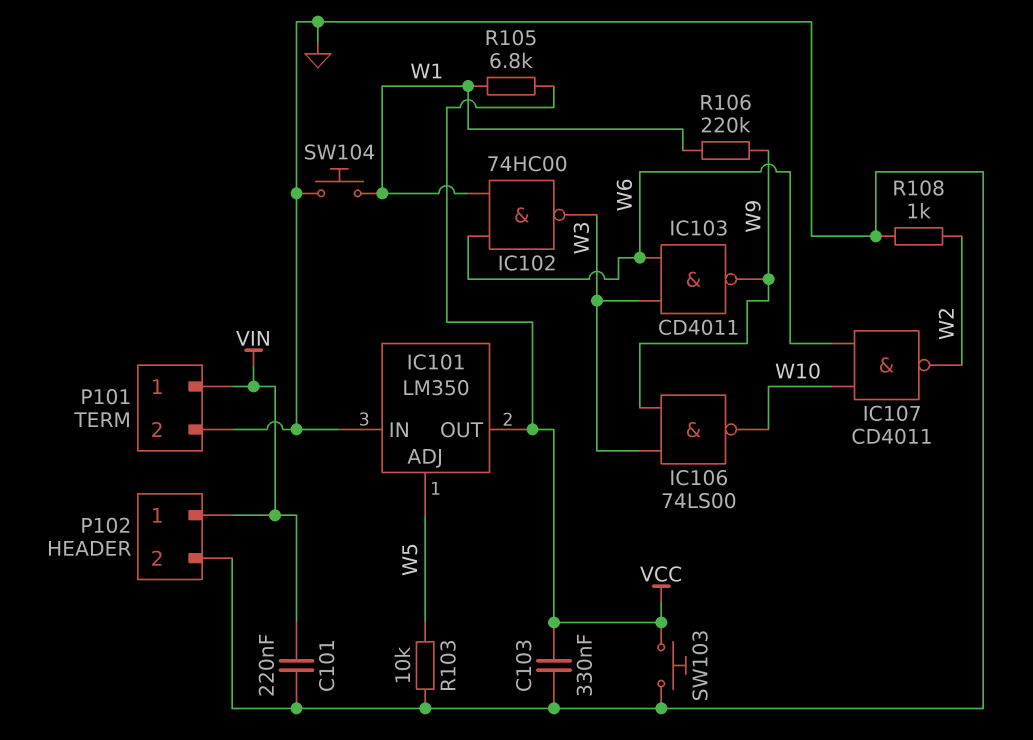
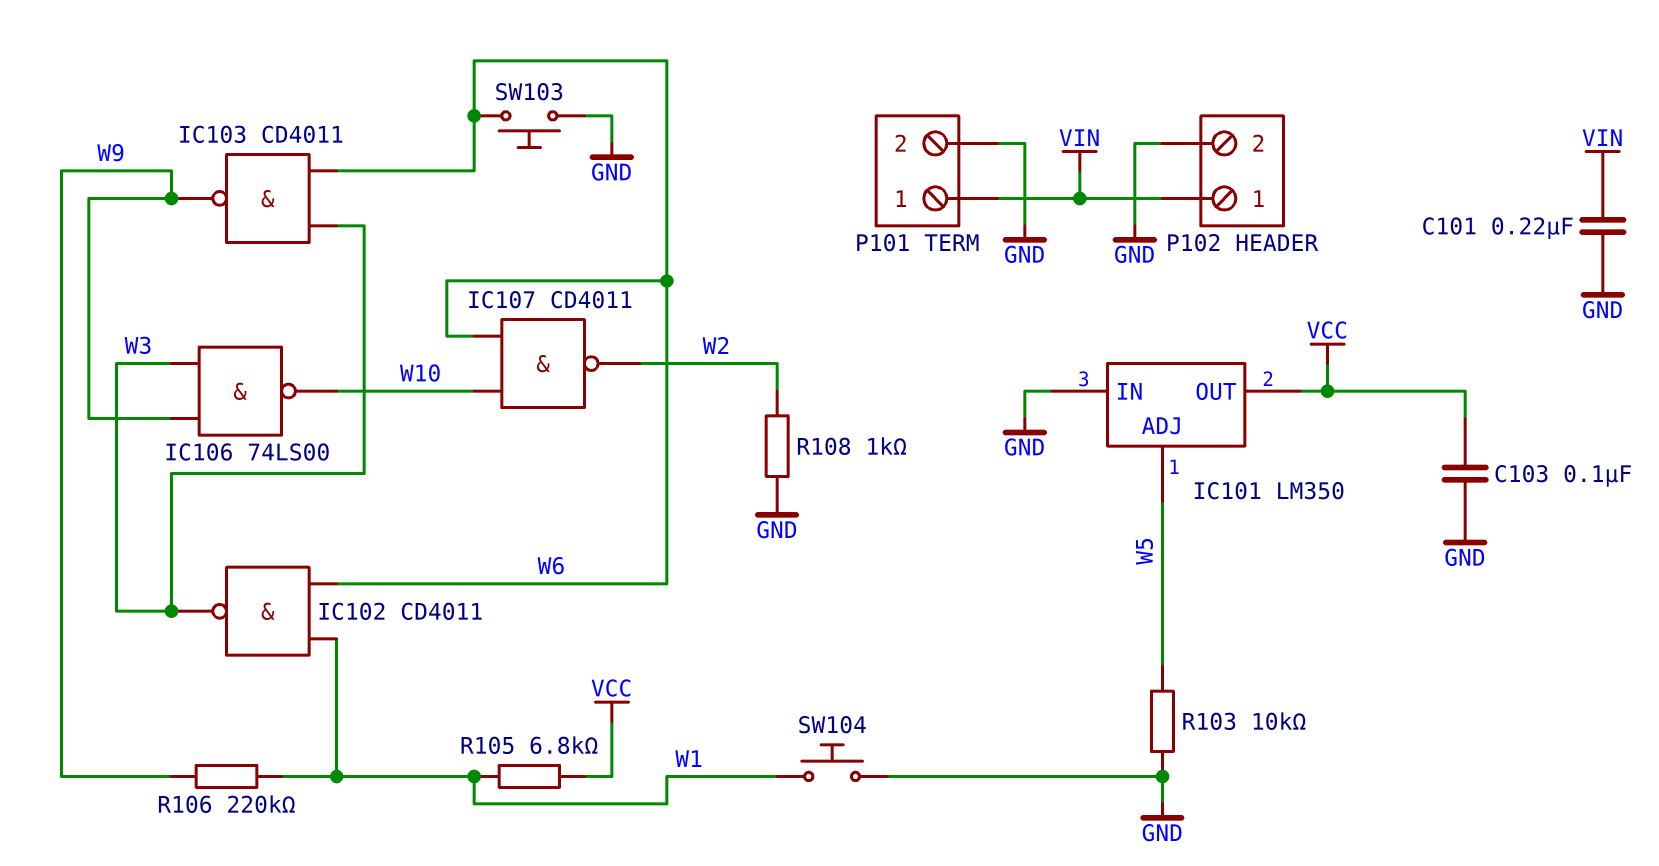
C103: 330nF (GND, VCC) -> 100nF (GND, VCC)
IC102: NAND 74HC00 (in W1, in W6, out W3) -> NAND CD4011 (in W1, in W6, out W3)
SW103: button (GND, VCC) -> button (GND, W6)

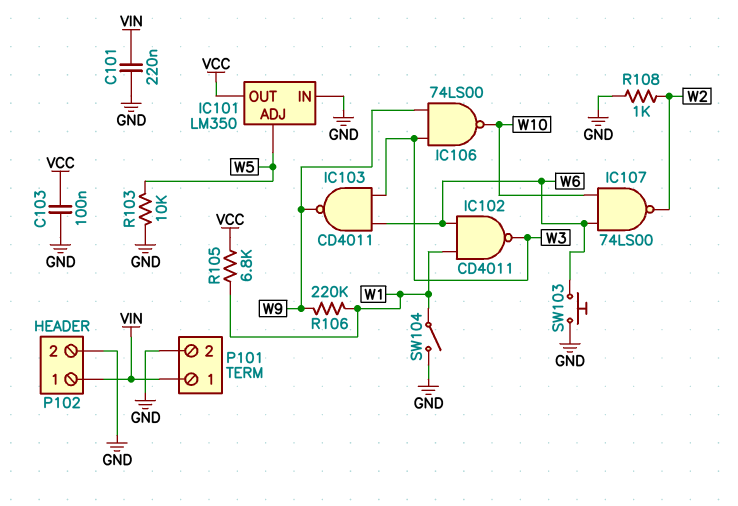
IC107: NAND CD4011 (in W6, in W10, out W2) -> NAND 74LS00 (in W6, in W10, out W2)
SW104: button (GND, W1) -> switch (GND, W1)

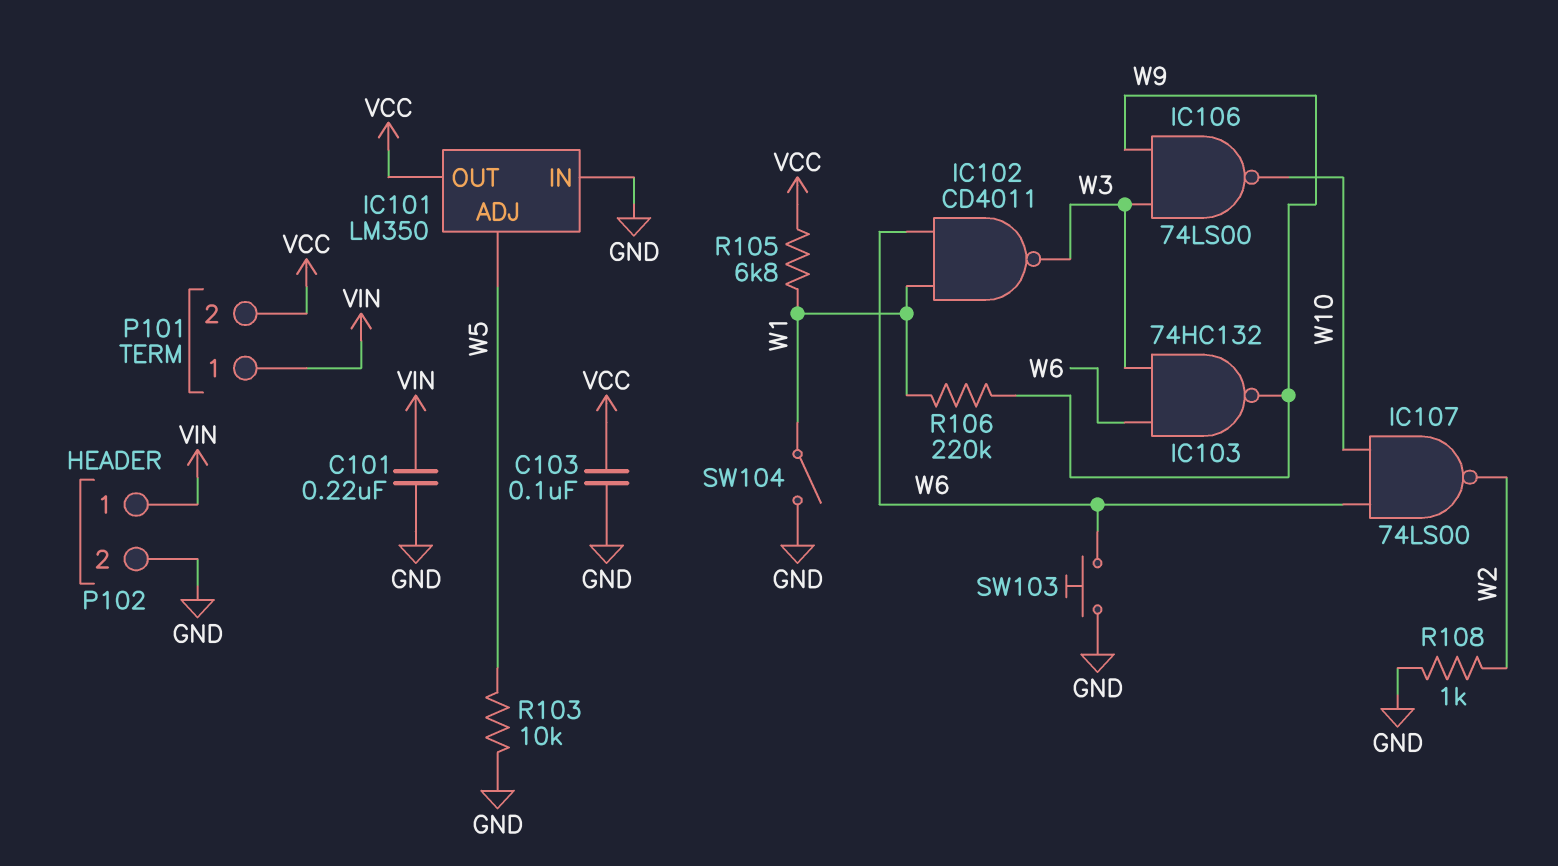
IC103: NAND CD4011 (in W3, in W6, out W9) -> NAND 74HC132 (in W3, in W6, out W9)
P101 pin 2: GND -> VCC

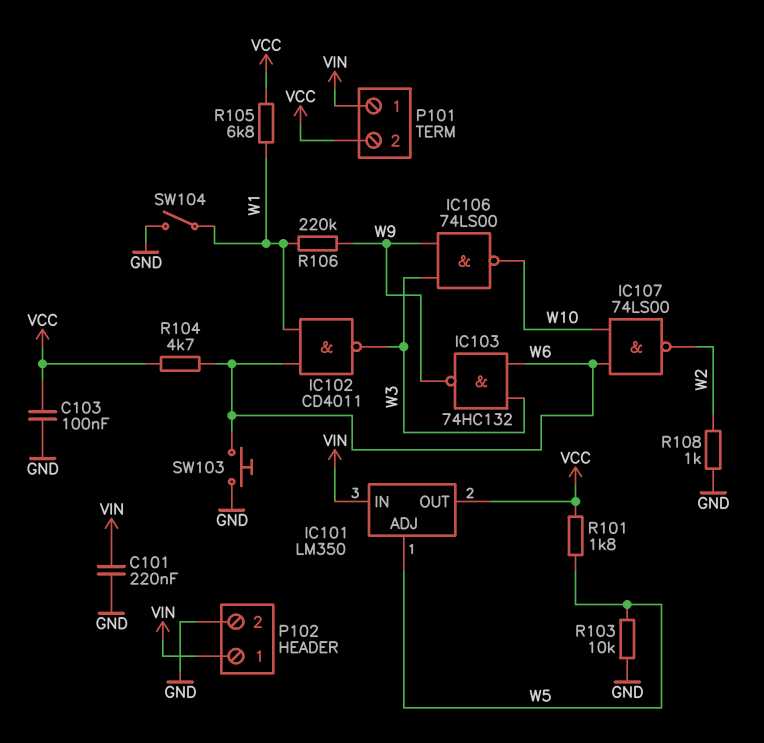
IC101 pin IN: GND -> VIN
R101: none -> 1.8k (VCC, W5)
R104: none -> 4.7k (VCC, W6)

